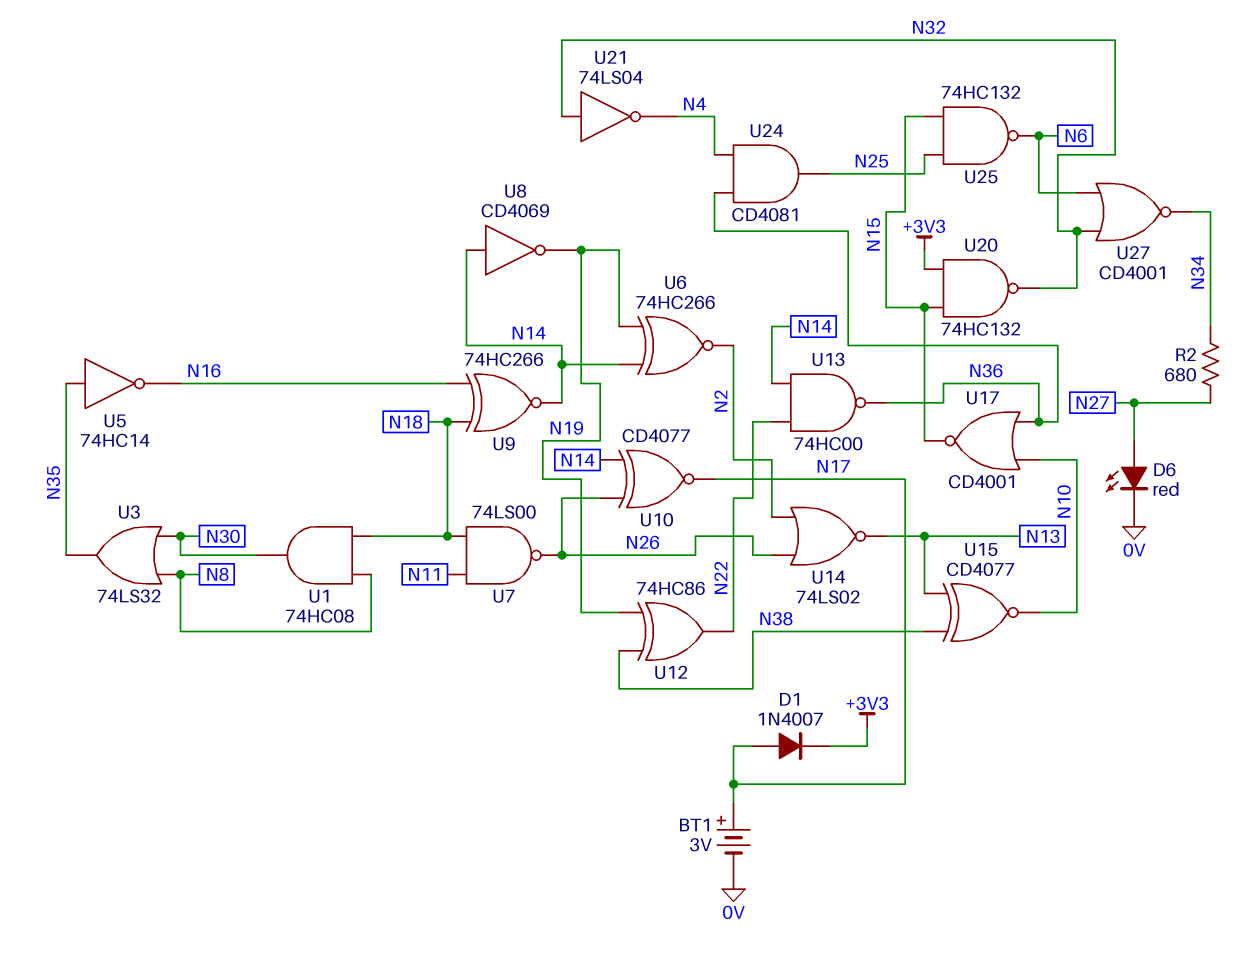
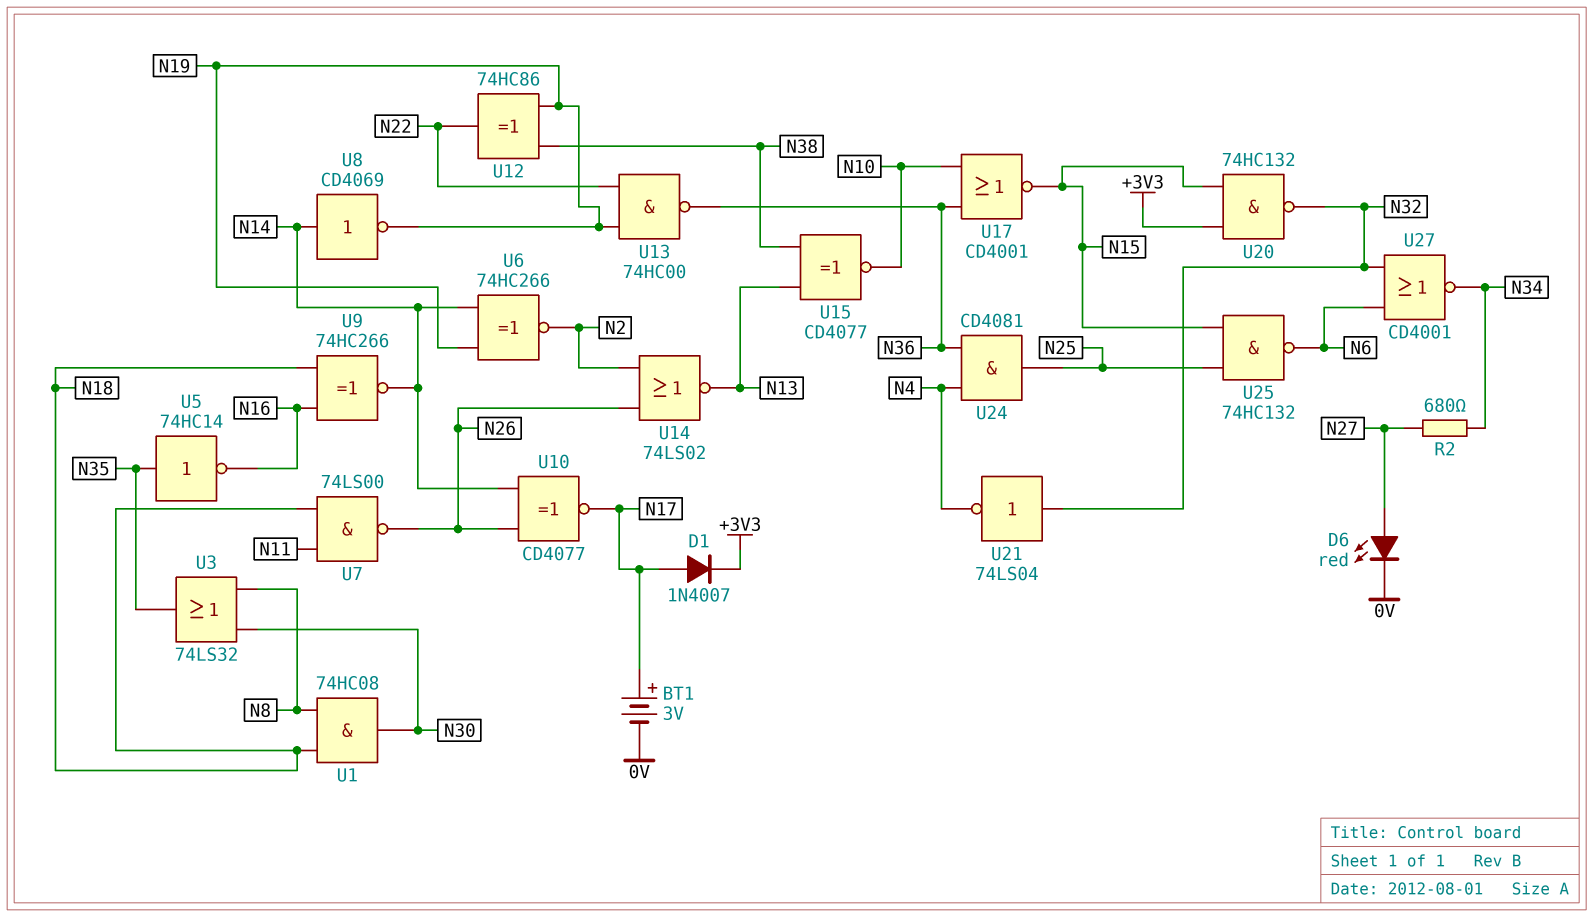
U13: NAND 74HC00 (in N14, in N22, out N36) -> NAND 74HC00 (in N19, in N22, out N36)

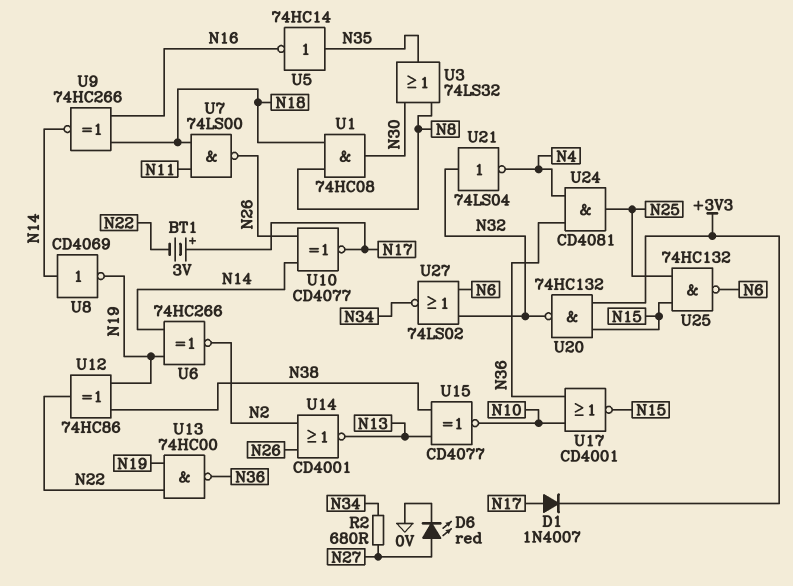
BT1: 3V (plus N17, minus 0V) -> 3V (plus N17, minus N22)
U14: NOR 74LS02 (in N2, in N26, out N13) -> NOR CD4001 (in N2, in N26, out N13)
U27: NOR CD4001 (in N6, in N32, out N34) -> NOR 74LS02 (in N6, in N32, out N34)

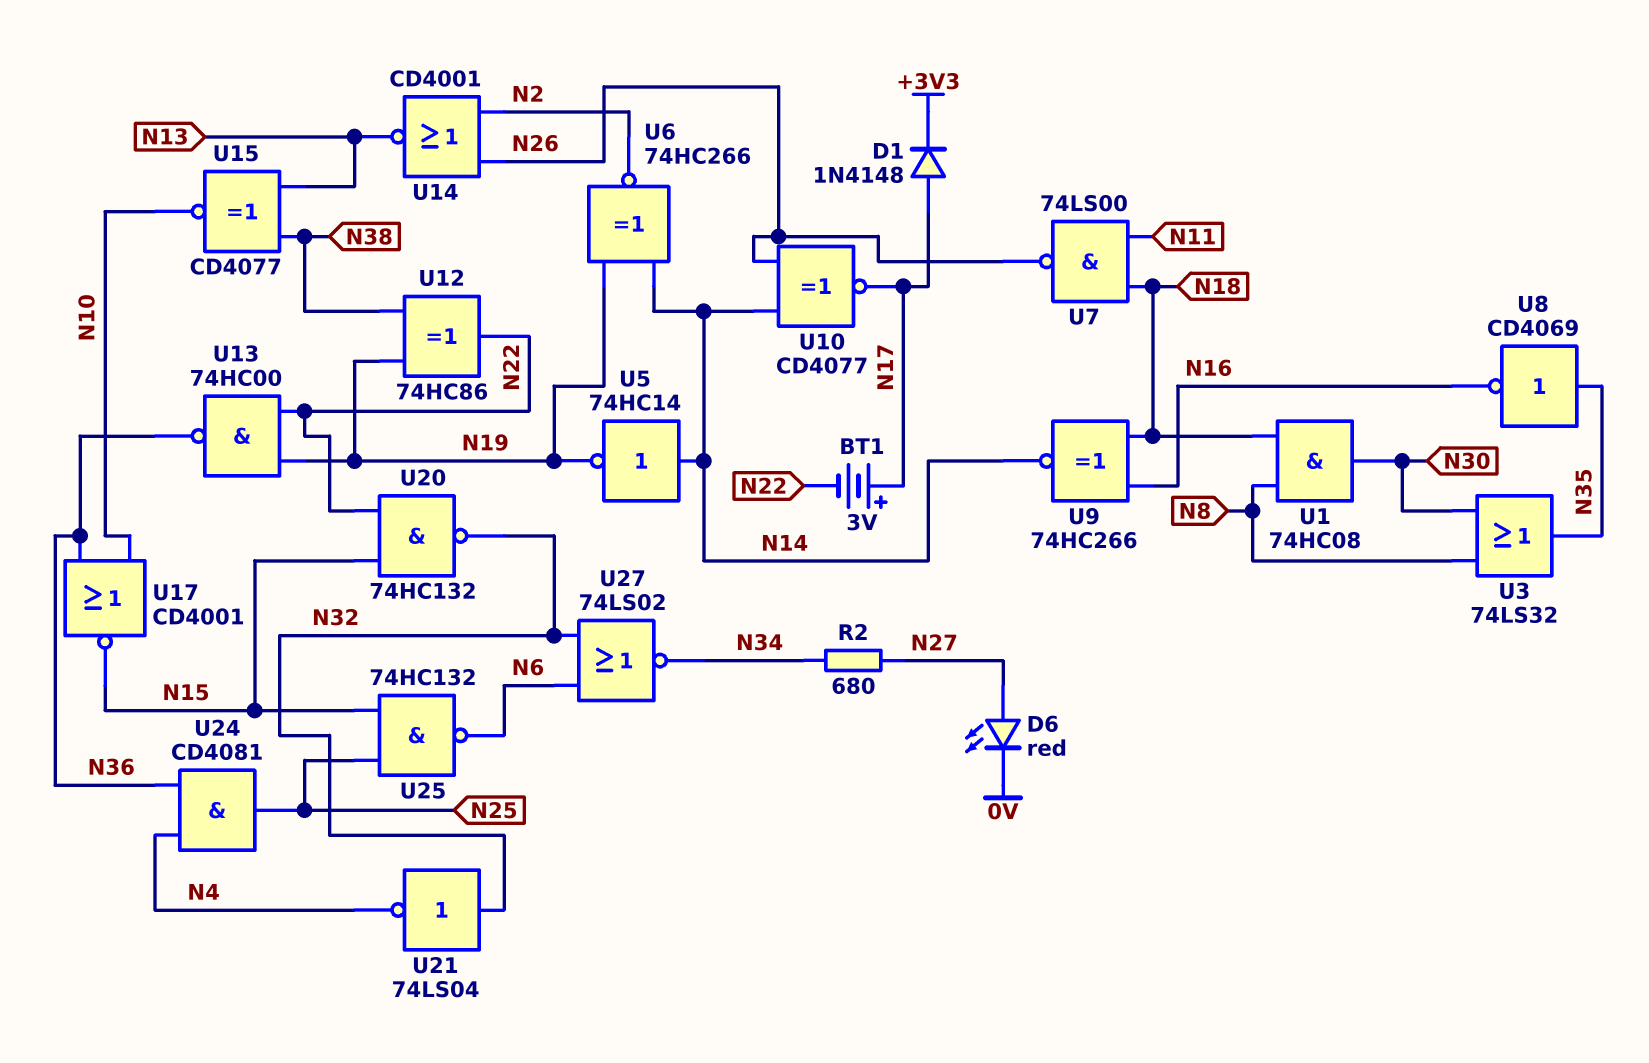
D1: diode 1N4007 (A N17, K +3V3) -> diode 1N4148 (A N17, K +3V3)
U5: NOT 74HC14 (in N35, out N16) -> NOT 74HC14 (in N14, out N19)
U8: NOT CD4069 (in N14, out N19) -> NOT CD4069 (in N35, out N16)
U20: NAND 74HC132 (in +3V3, in N15, out N32) -> NAND 74HC132 (in N15, in N22, out N32)

